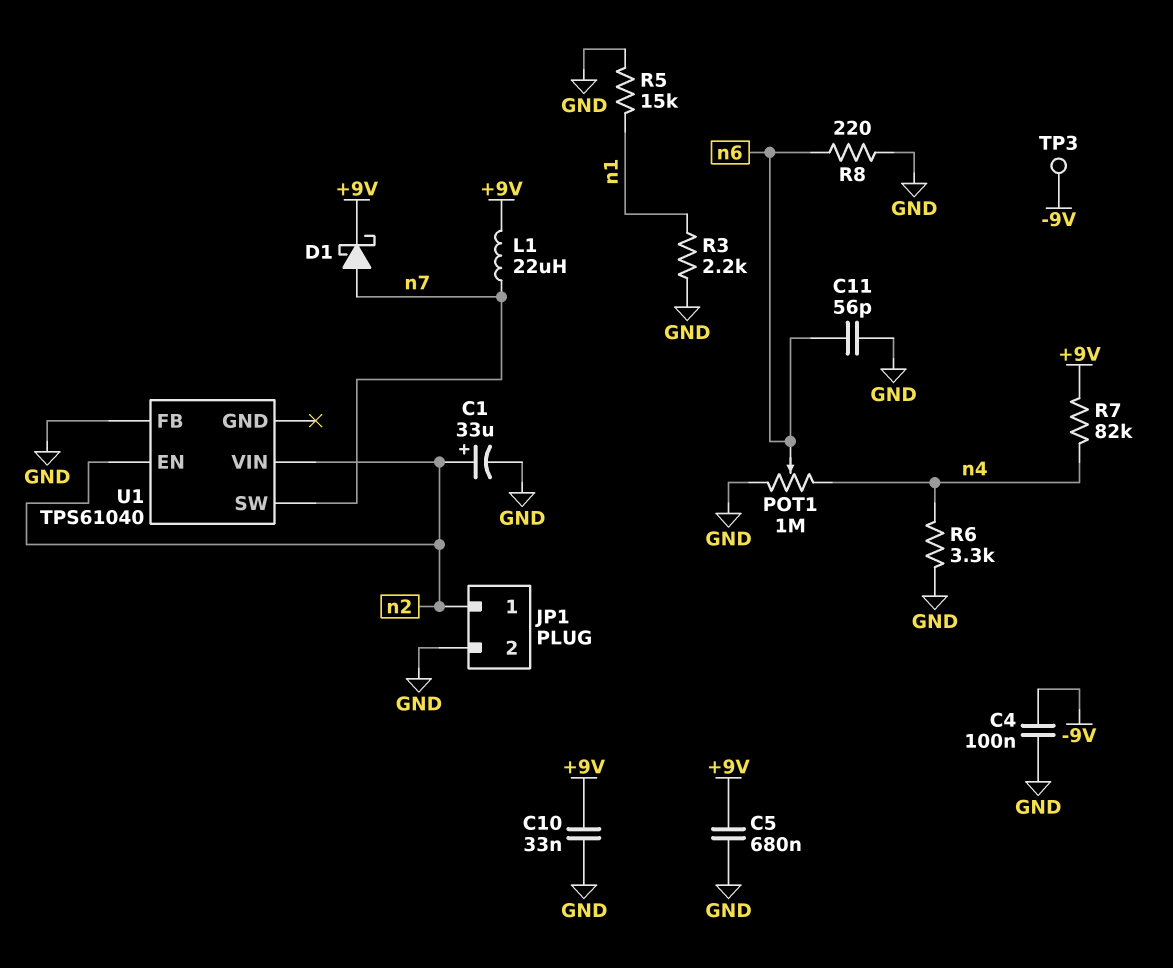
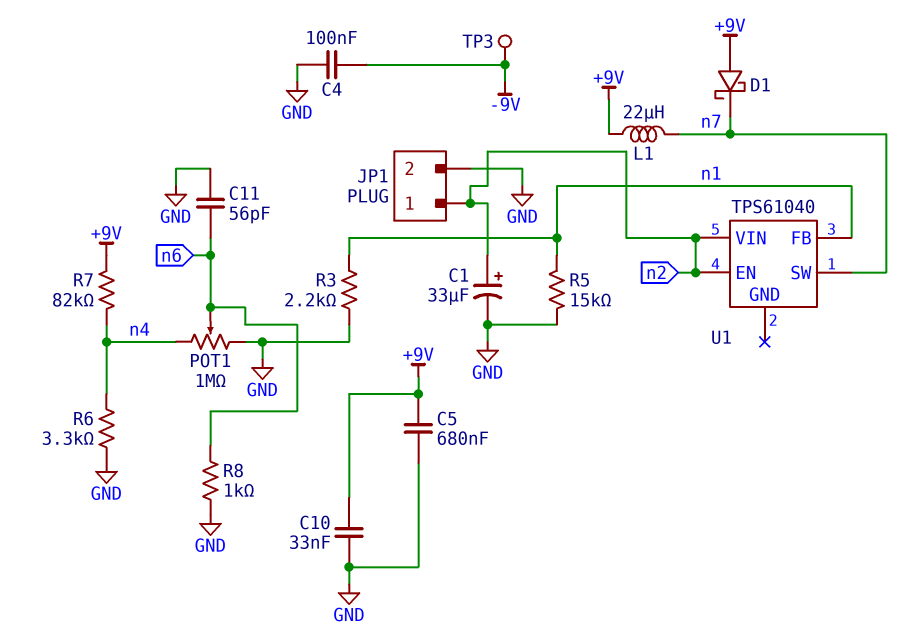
D1: schottky (A n7, K +9V) -> schottky (A +9V, K n7)
R8: 220 (GND, n6) -> 1k (GND, n6)
U1 pin FB: GND -> n1

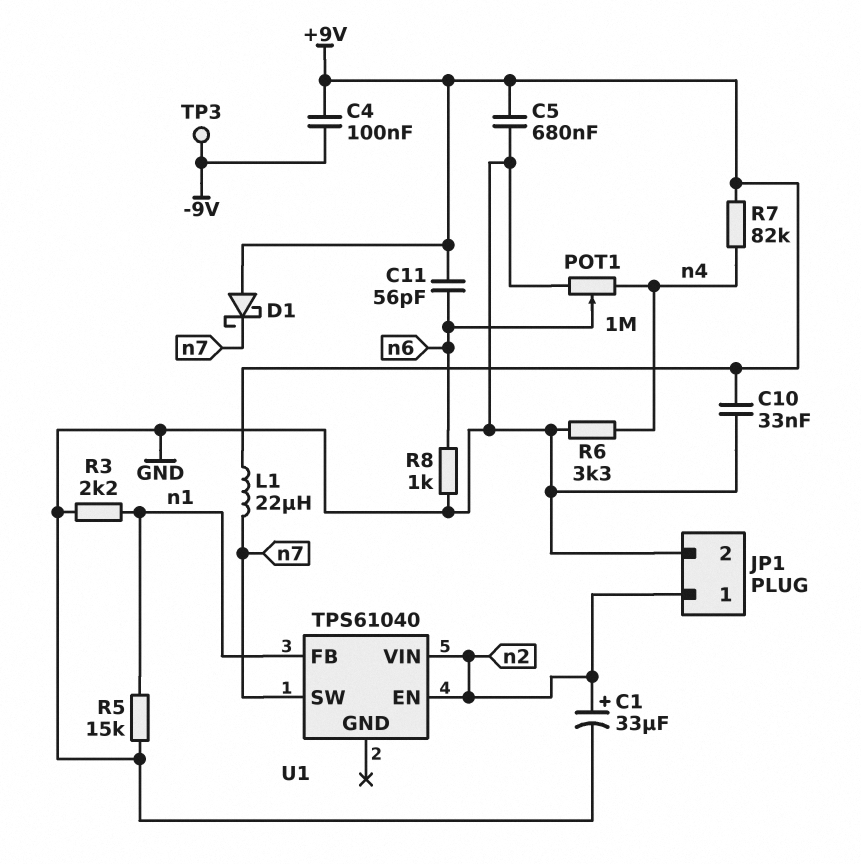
C4: 100nF (-9V, GND) -> 100nF (+9V, -9V)
C11: 56pF (GND, n6) -> 56pF (+9V, n6)

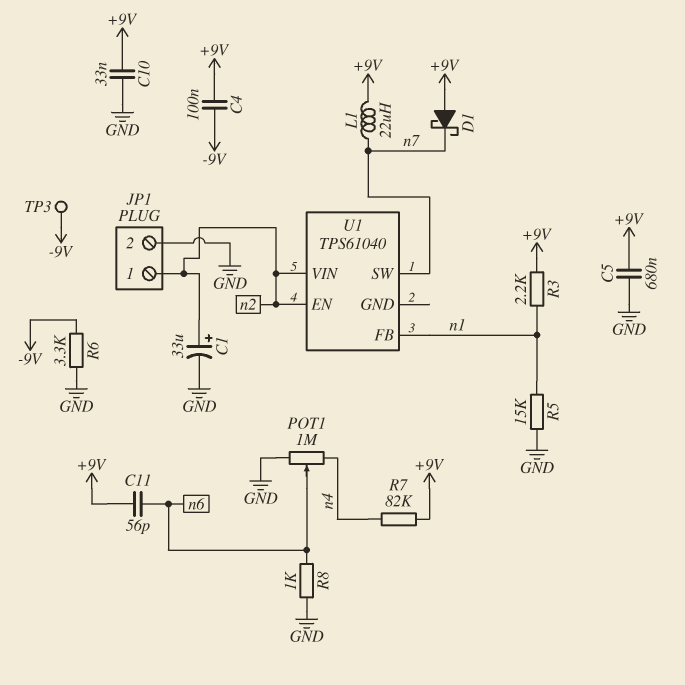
R3: 2.2k (GND, n1) -> 2.2k (+9V, n1)
R6: 3.3k (GND, n4) -> 3.3k (-9V, GND)

